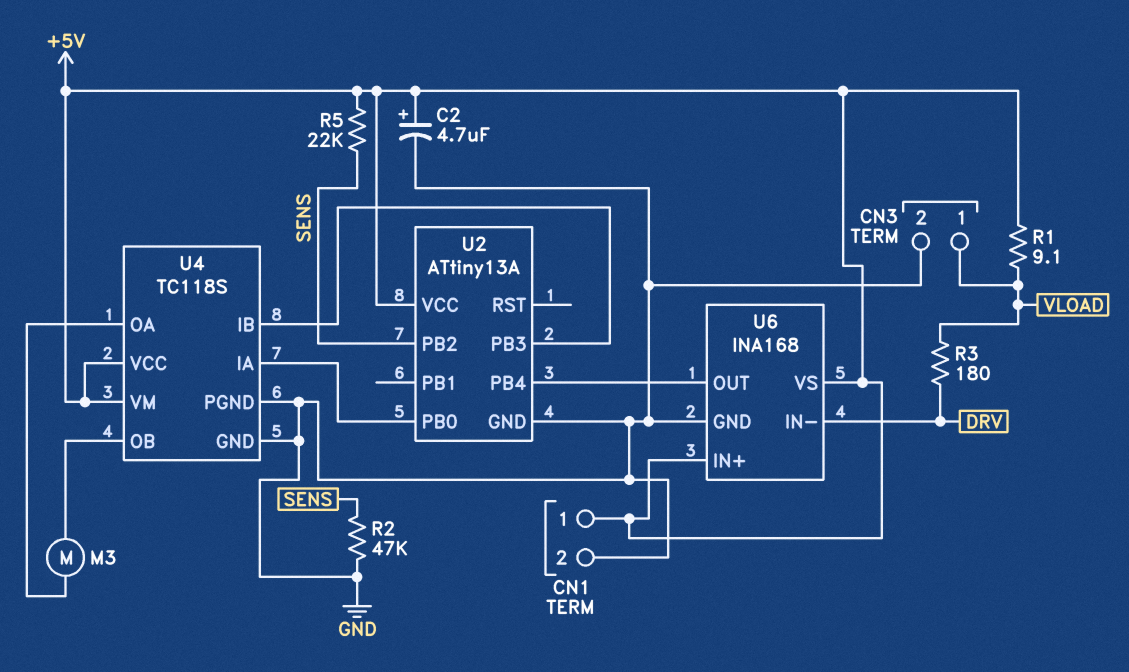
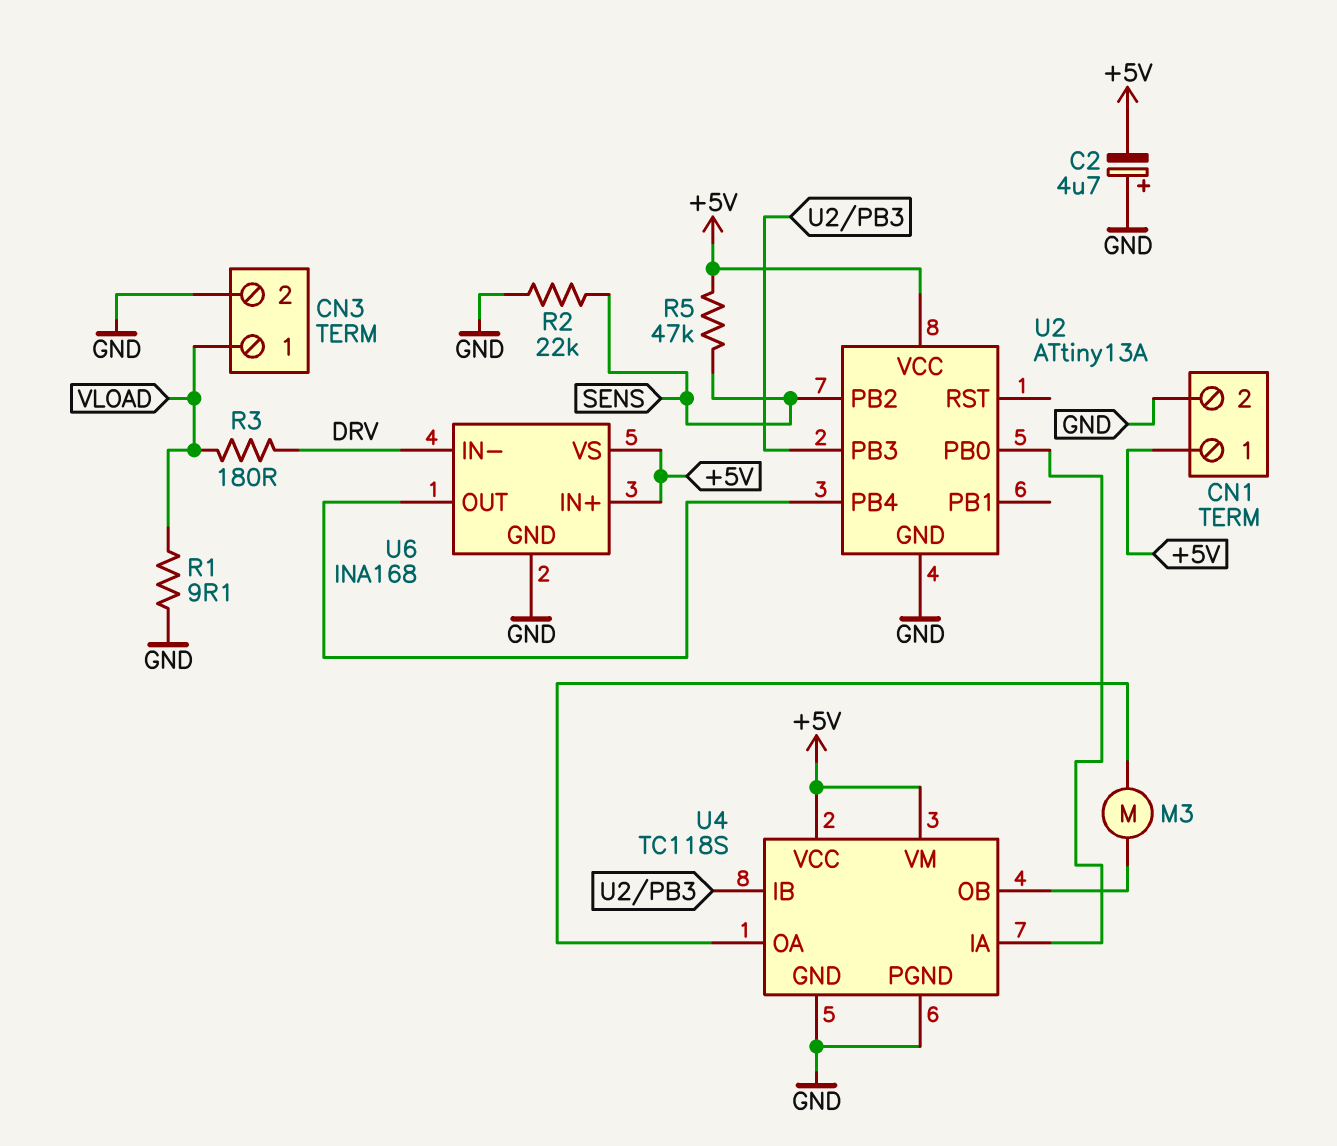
C2: 4.7uF (plus +5V, minus GND) -> 4.7uF (plus GND, minus +5V)
R1: 9.1 (+5V, VLOAD) -> 9.1 (GND, VLOAD)
R2: 47k (GND, SENS) -> 22k (GND, SENS)
R5: 22k (+5V, SENS) -> 47k (+5V, SENS)

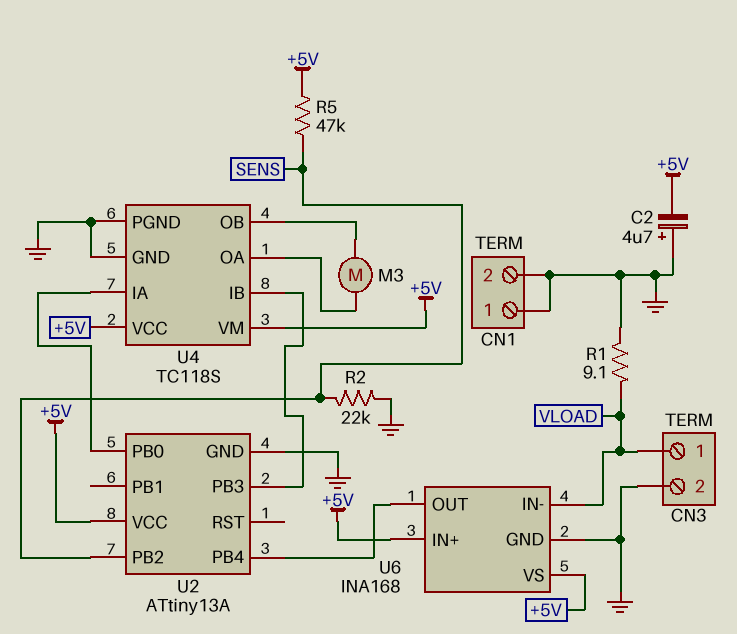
CN1 pin 1: +5V -> GND
R3: 180 (DRV, VLOAD) -> none
U6 pin IN-: DRV -> VLOAD

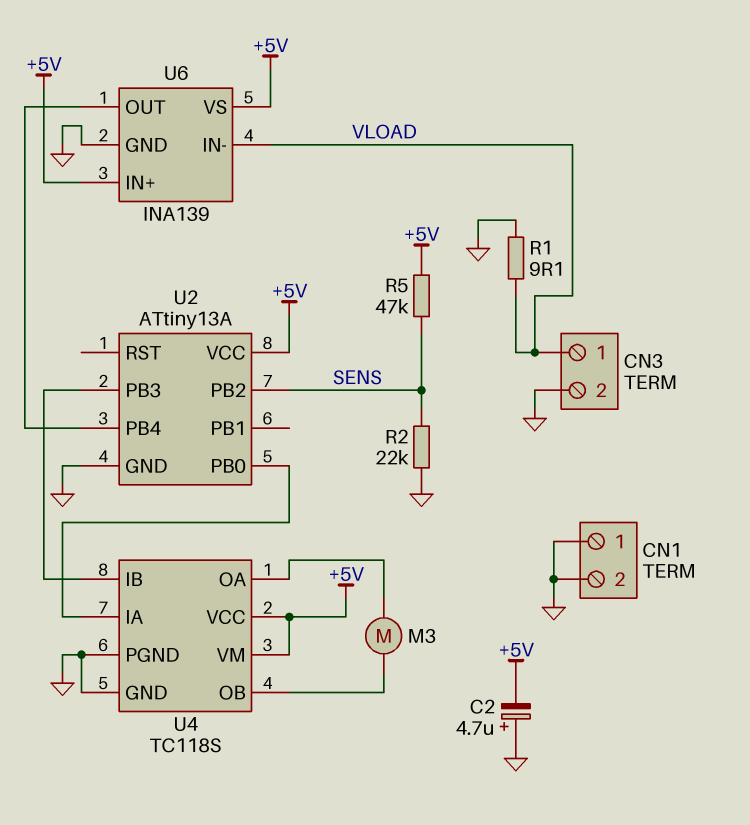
U6: INA168 -> INA139

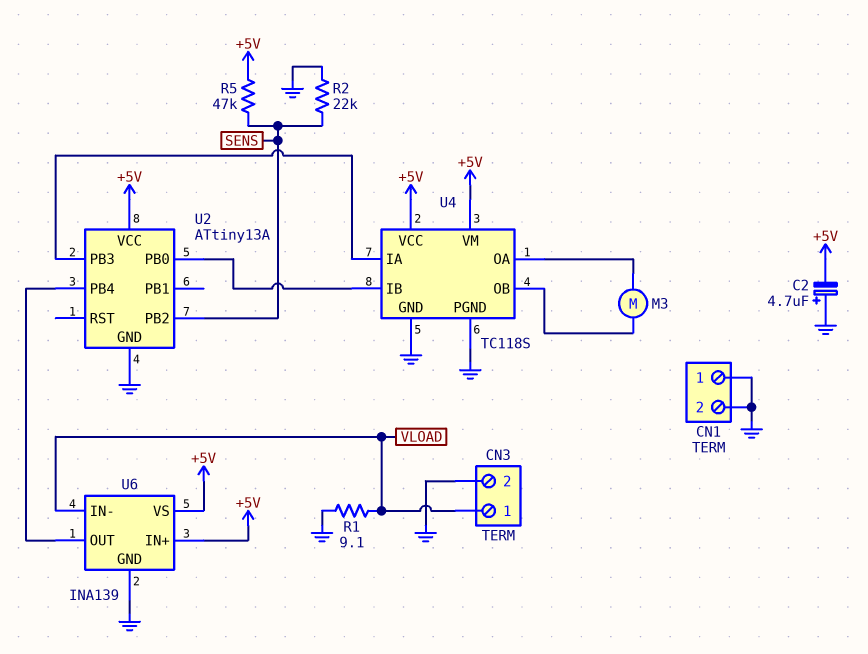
U4 pin IA: U2/PB0 -> U2/PB3
U4 pin IB: U2/PB3 -> U2/PB0

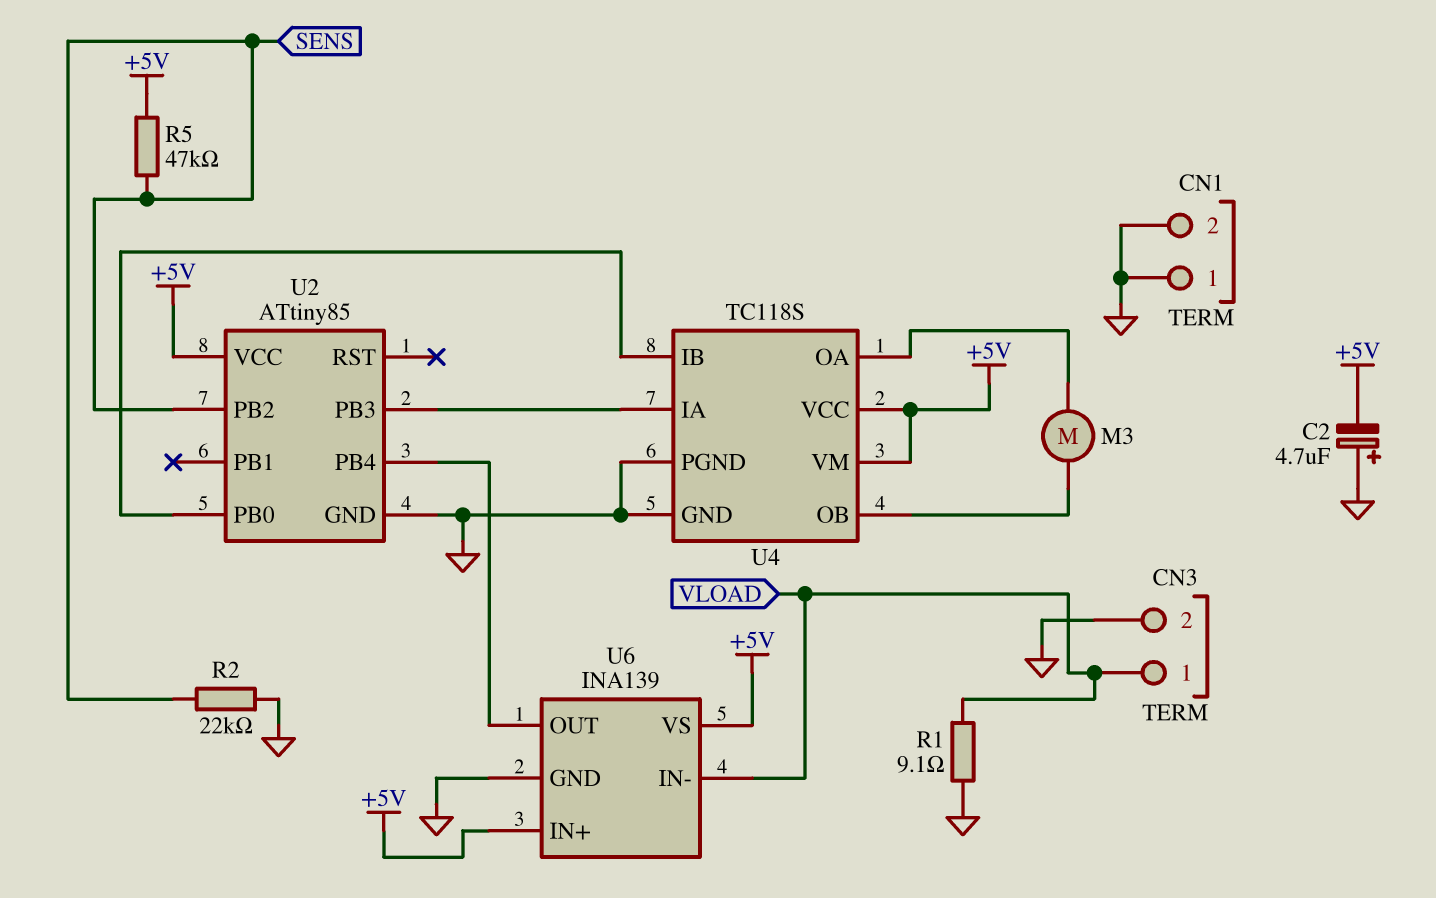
U2: ATtiny13A -> ATtiny85

